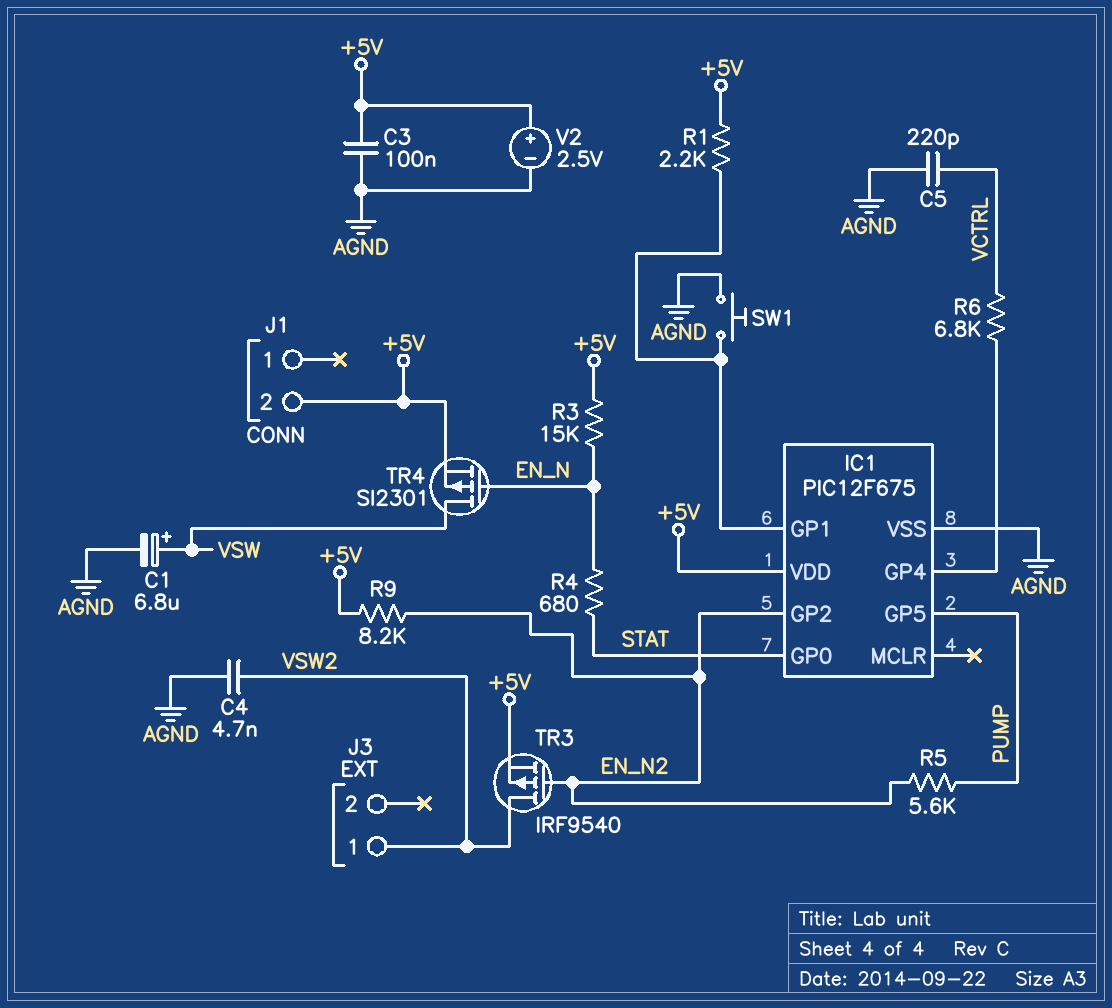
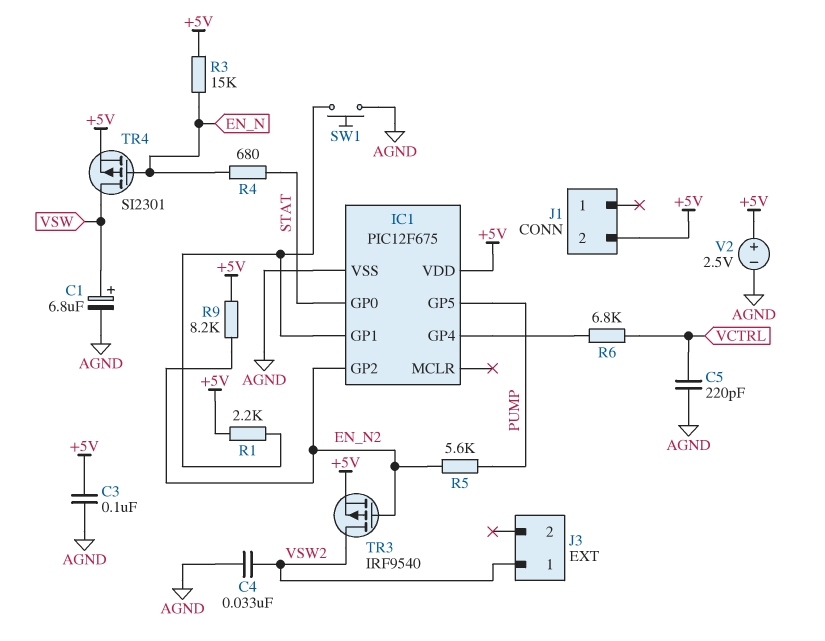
C4: 4.7nF (AGND, VSW2) -> 33nF (AGND, VSW2)

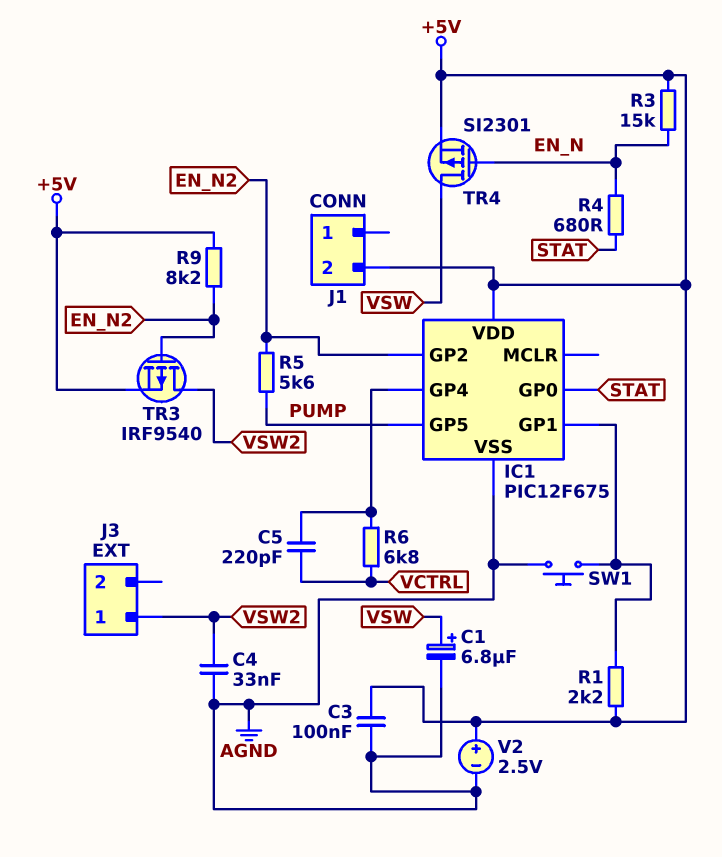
C5: 220pF (AGND, VCTRL) -> 220pF (IC1/GP4, VCTRL)

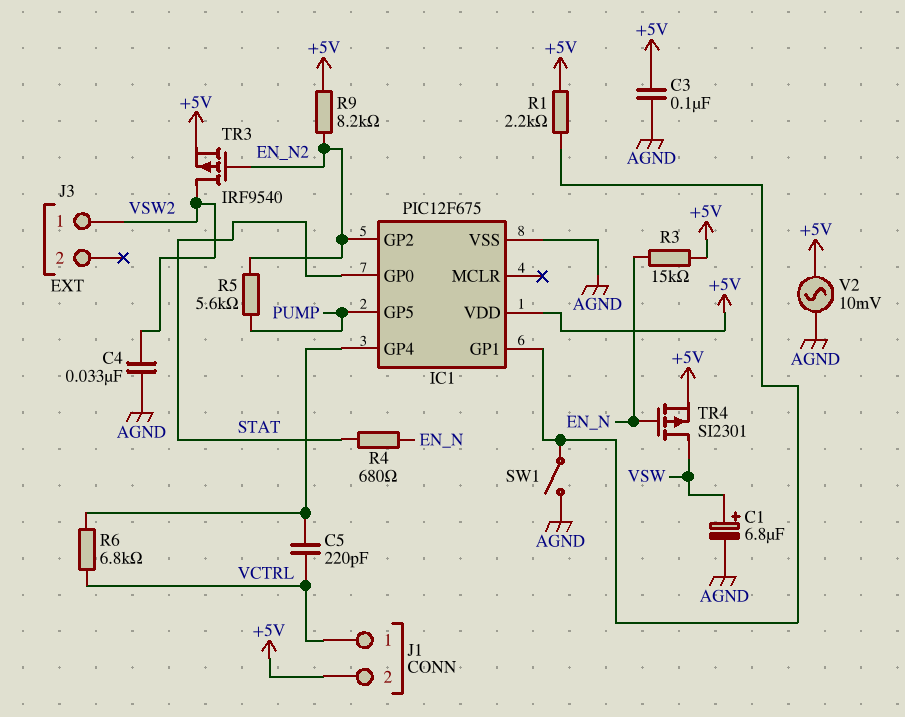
J1 pin 1: none -> VCTRL
SW1: button (AGND, IC1/GP1) -> switch (AGND, IC1/GP1)
V2: 2.5V (plus +5V, minus AGND) -> AC 10mV (+5V, AGND)

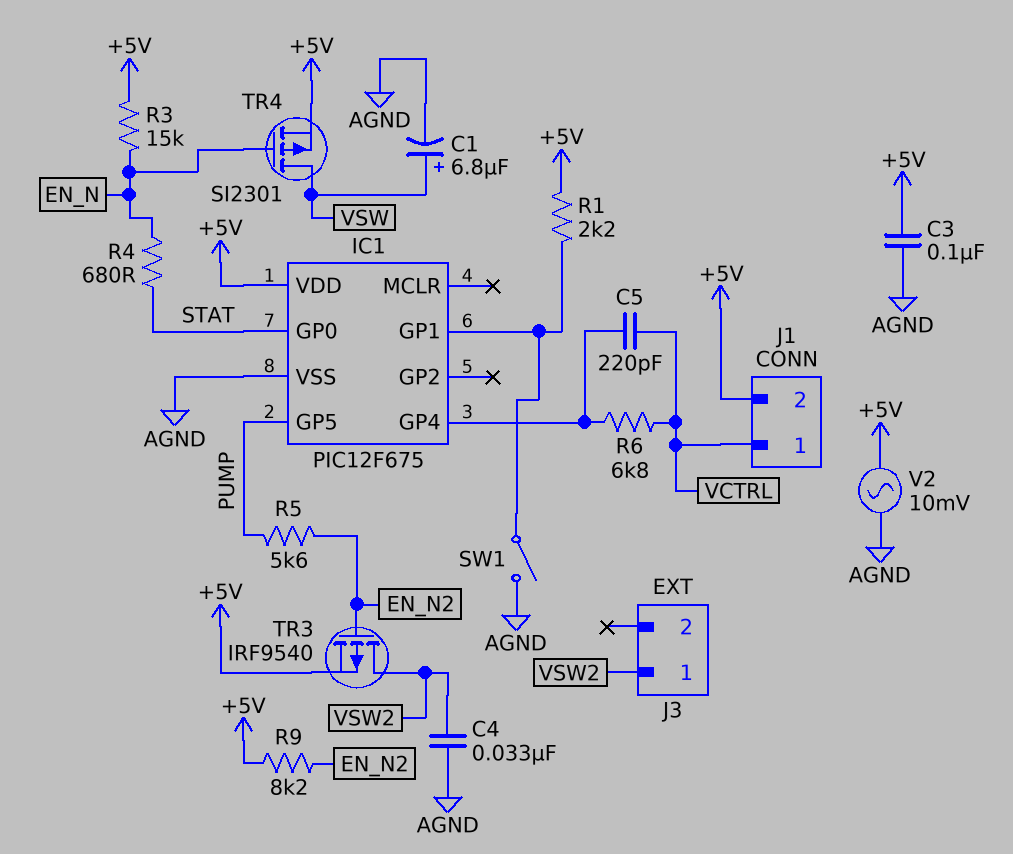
IC1 pin GP2: EN_N2 -> none

